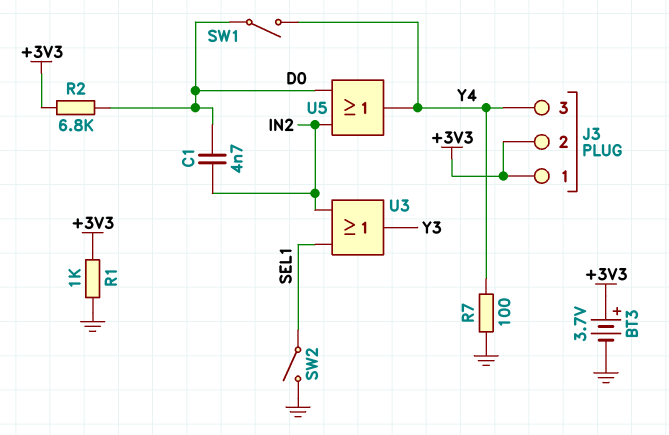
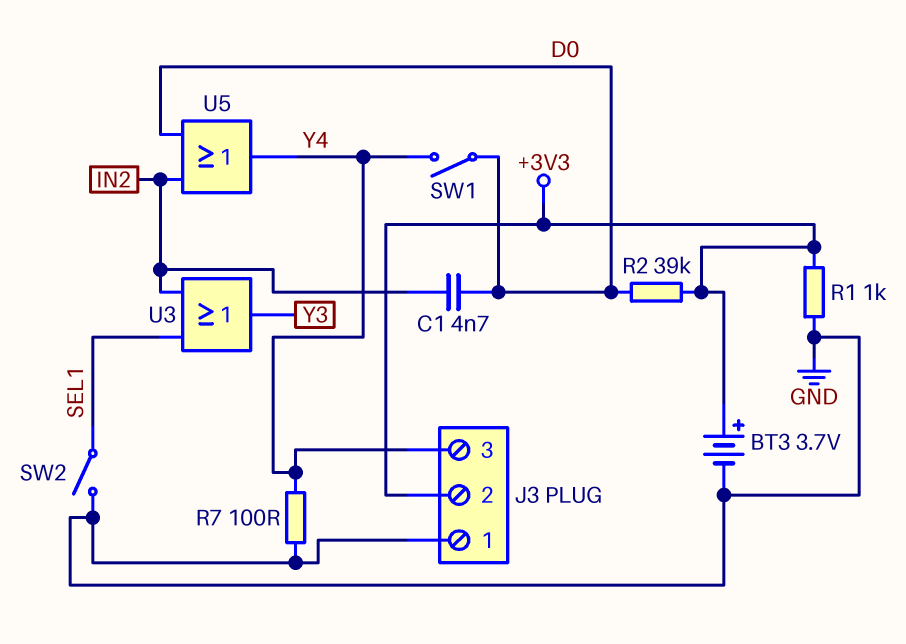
J3 pin 1: +3V3 -> GND
R2: 6.8k (+3V3, D0) -> 39k (+3V3, D0)

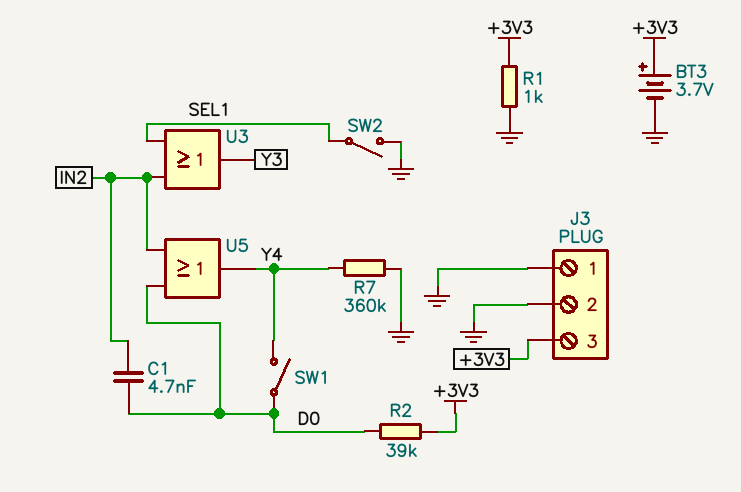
J3 pin 2: +3V3 -> GND
J3 pin 3: Y4 -> +3V3
R7: 100 (GND, Y4) -> 360k (GND, Y4)

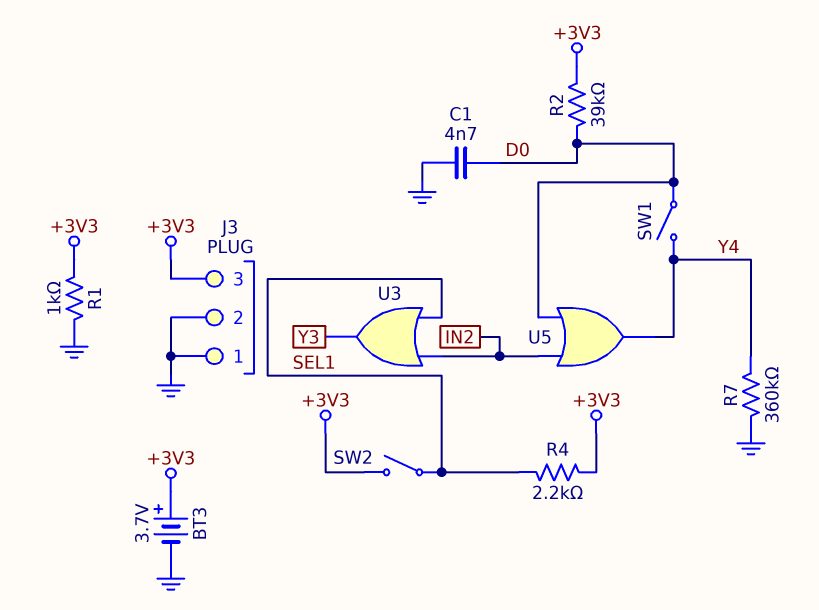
C1: 4.7nF (D0, IN2) -> 4.7nF (D0, GND)
R4: none -> 2.2k (+3V3, SEL1)
SW2: switch (GND, SEL1) -> switch (+3V3, SEL1)

